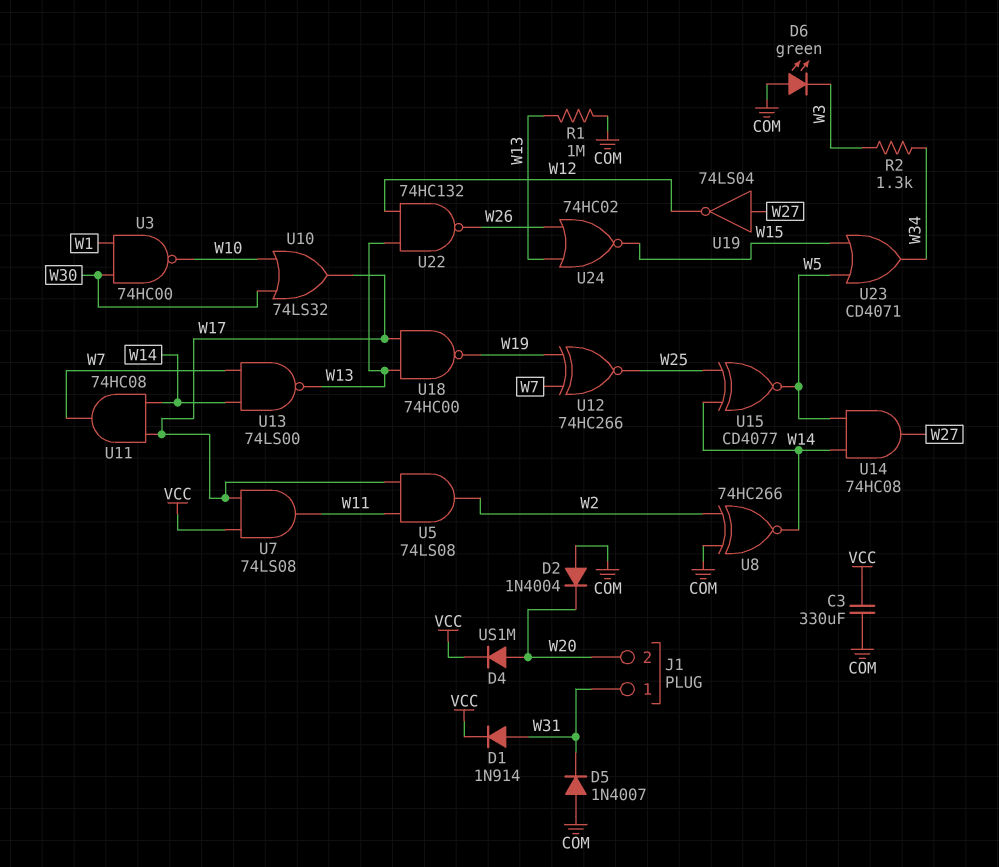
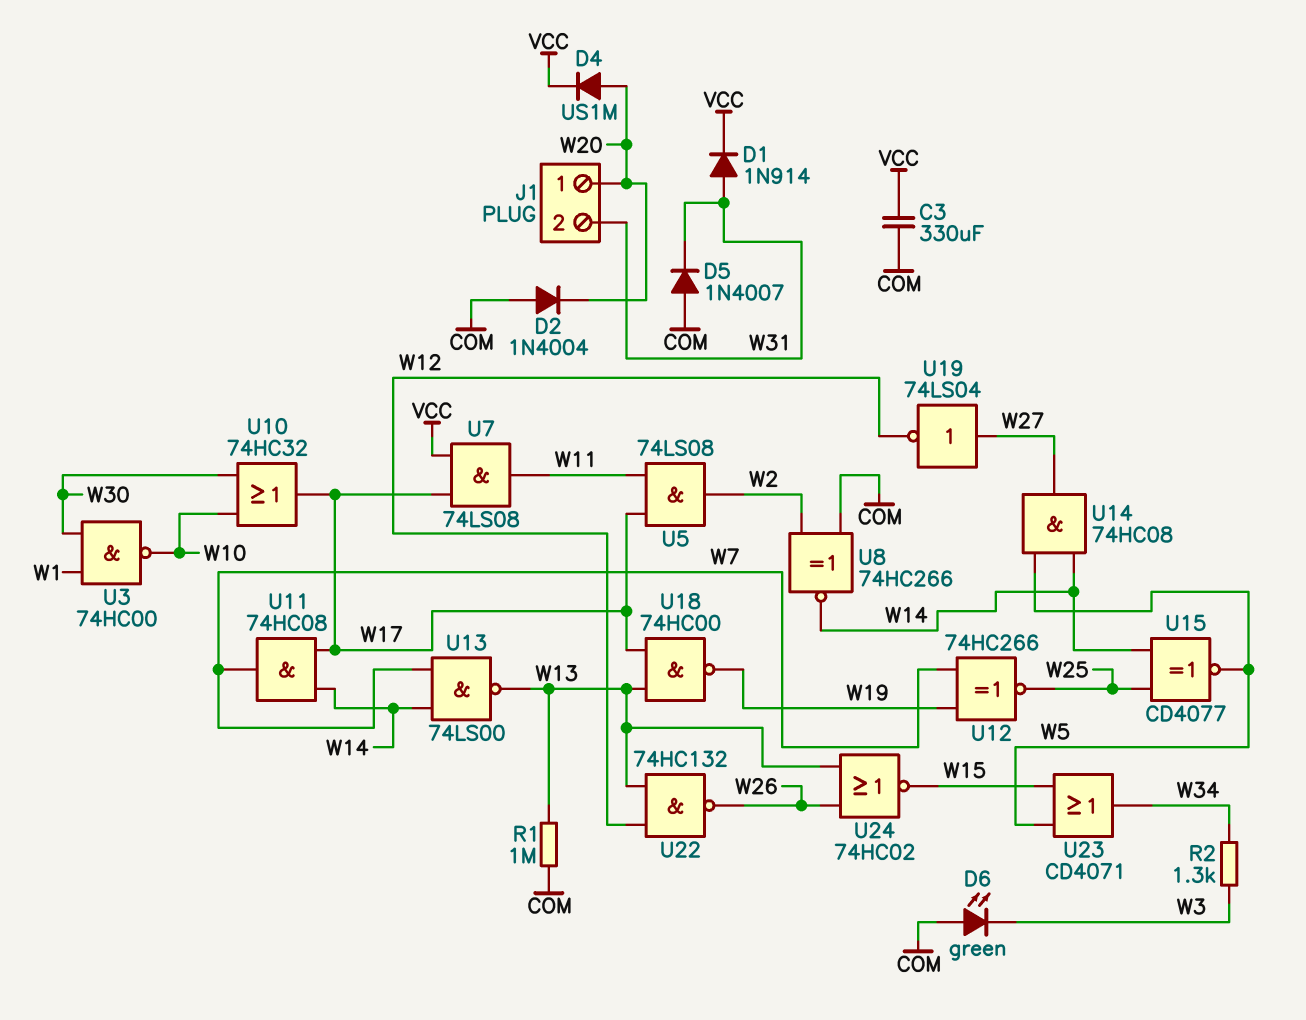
J1 pin 1: W31 -> W20
J1 pin 2: W20 -> W31
U10: OR 74LS32 (in W10, in W30, out W17) -> OR 74HC32 (in W10, in W30, out W17)

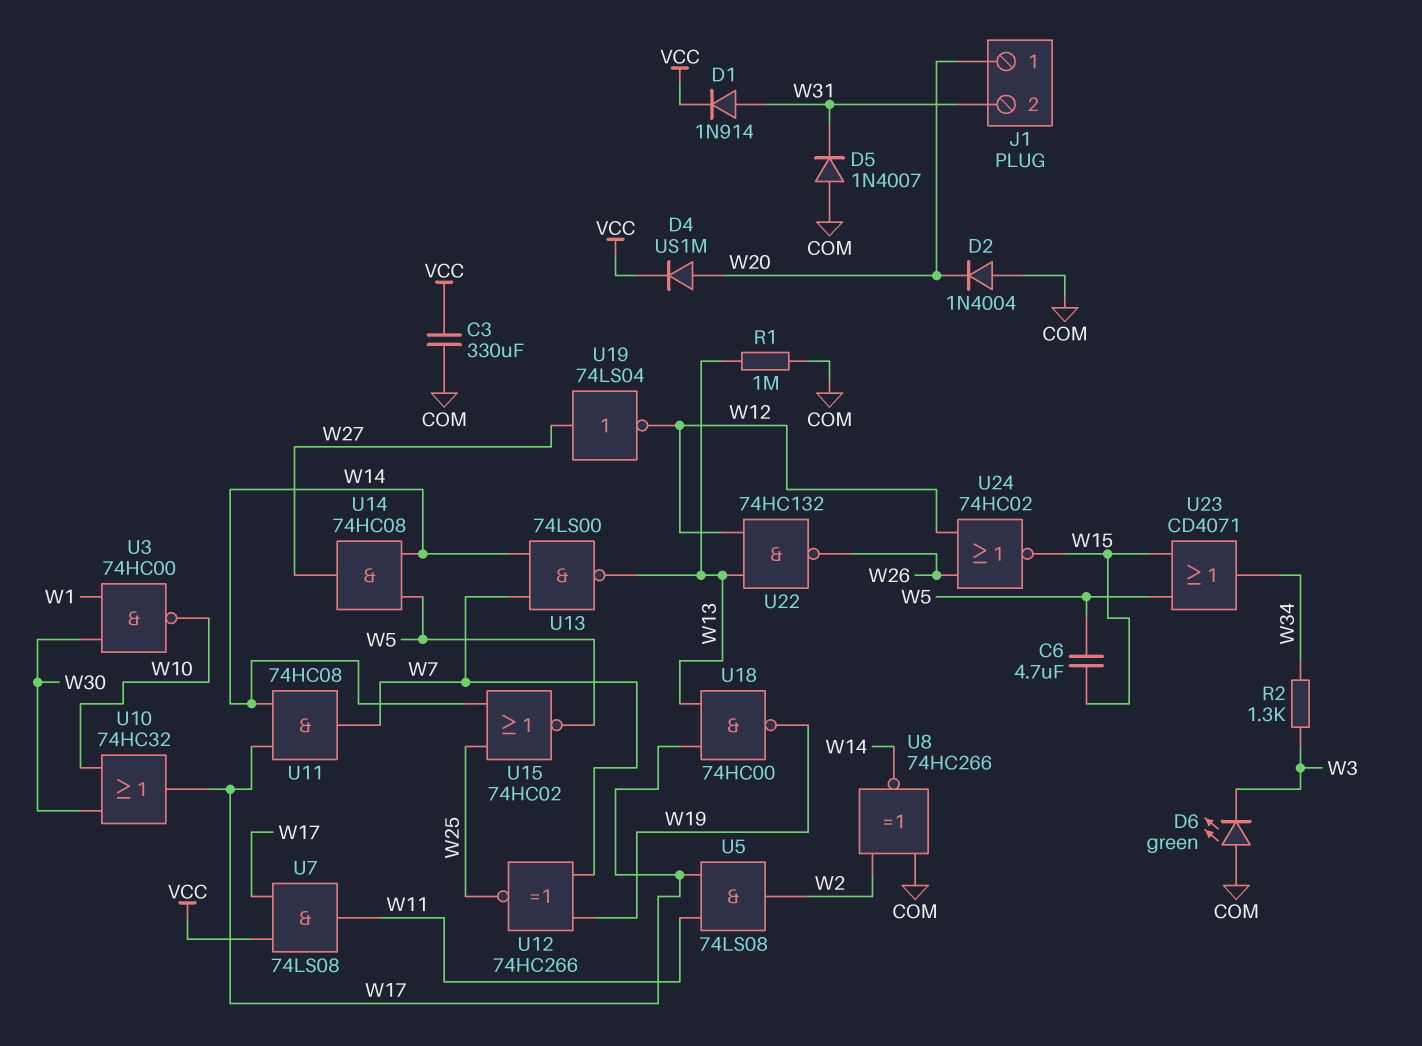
C6: none -> 4.7uF (W5, W15)
U15: XNOR CD4077 (in W14, in W25, out W5) -> NOR 74HC02 (in W14, in W25, out W5)
U24: NOR 74HC02 (in W13, in W26, out W15) -> NOR 74HC02 (in W12, in W26, out W15)

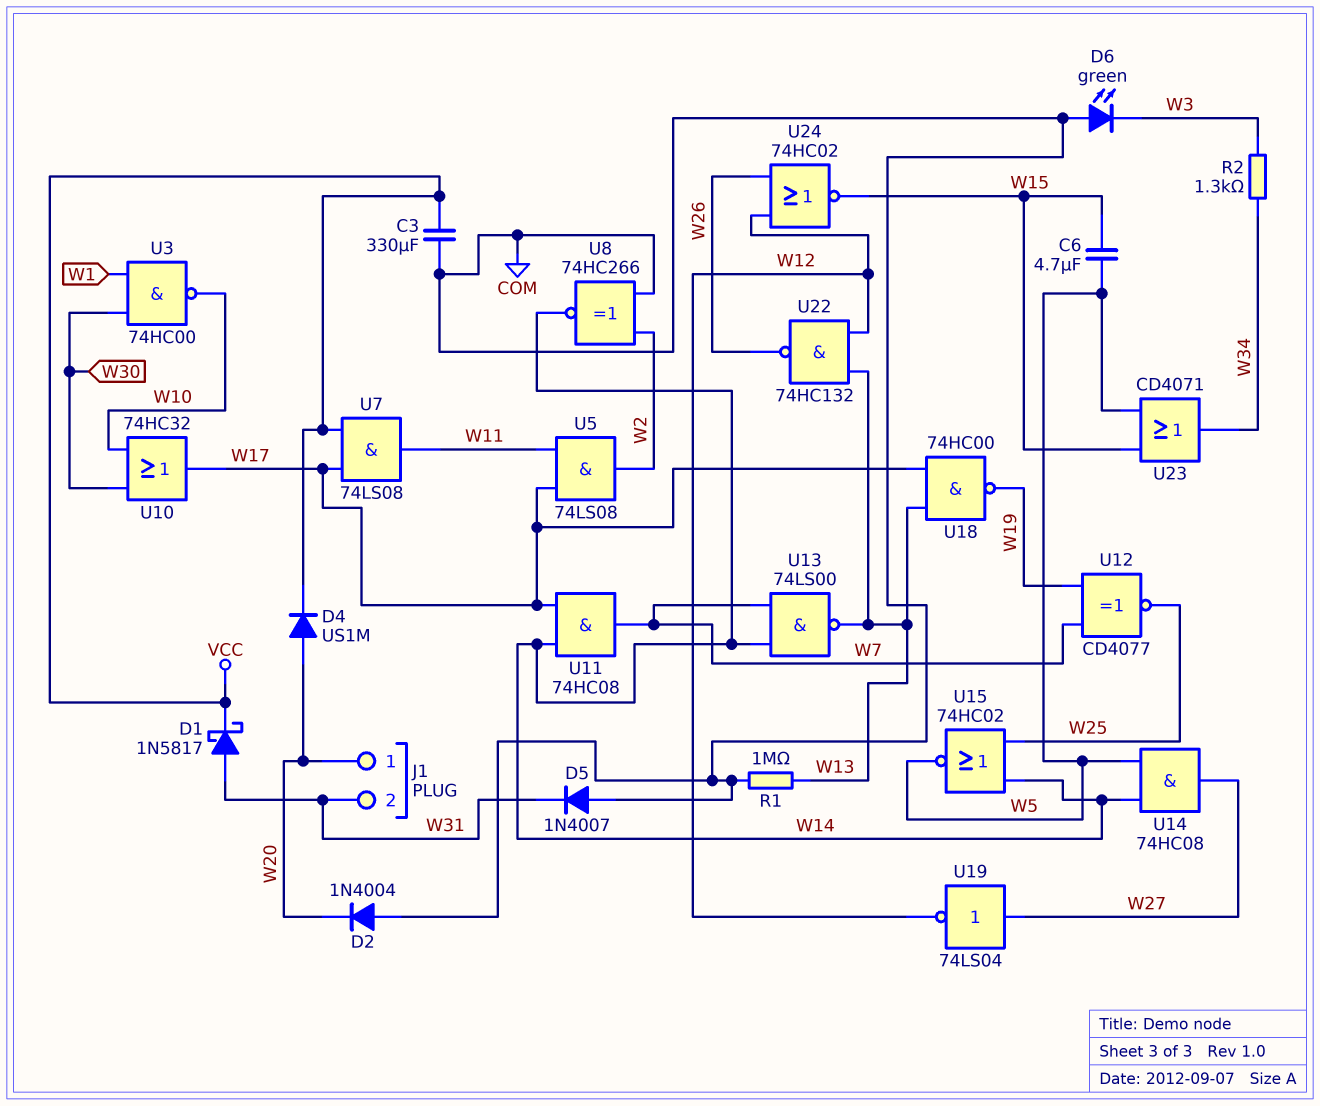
D1: diode 1N914 (A W31, K VCC) -> schottky 1N5817 (A W31, K VCC)
U12: XNOR 74HC266 (in W7, in W19, out W25) -> XNOR CD4077 (in W7, in W19, out W25)

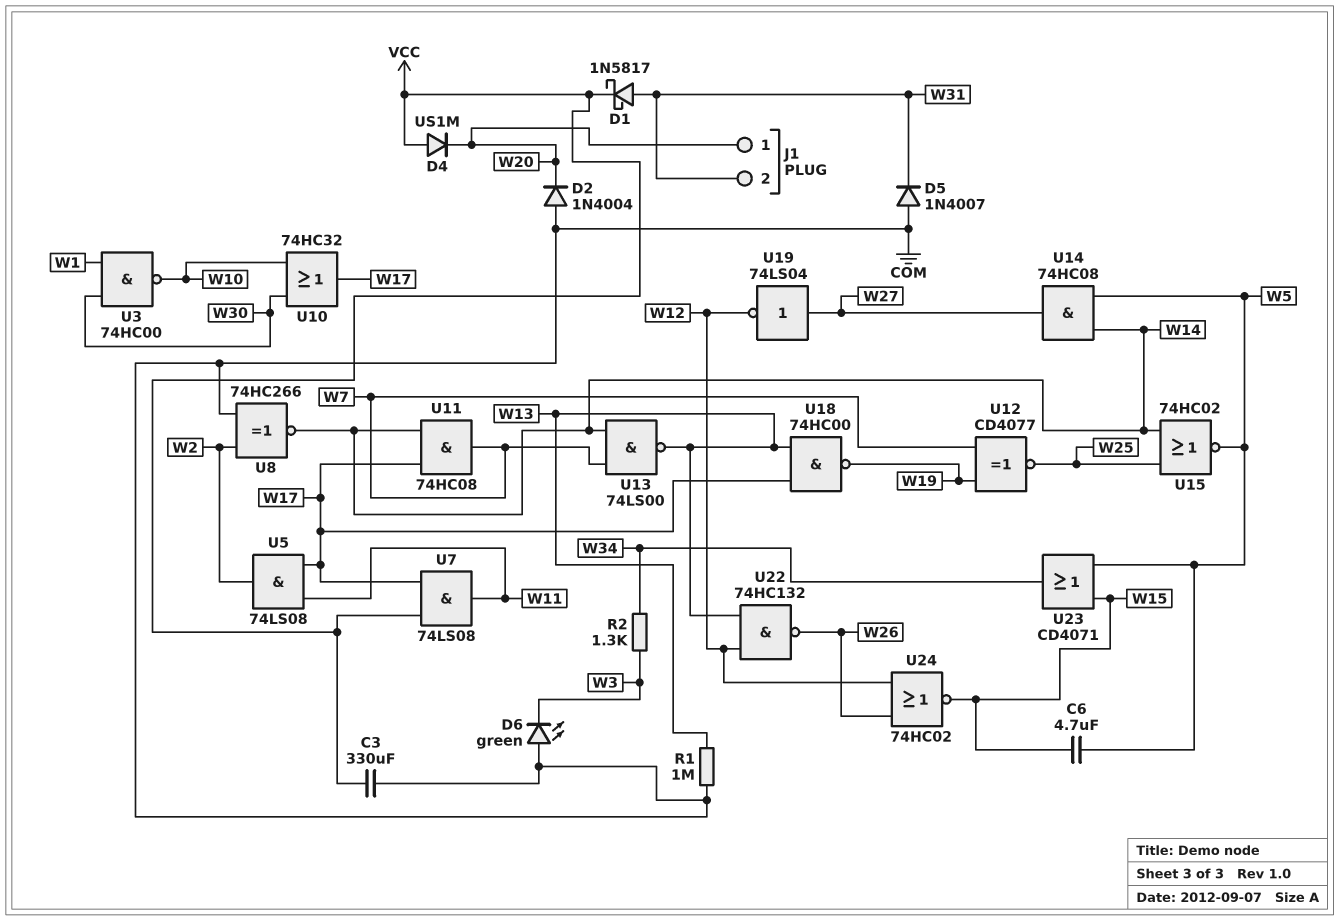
D4: diode US1M (A W20, K VCC) -> diode US1M (A VCC, K W20)

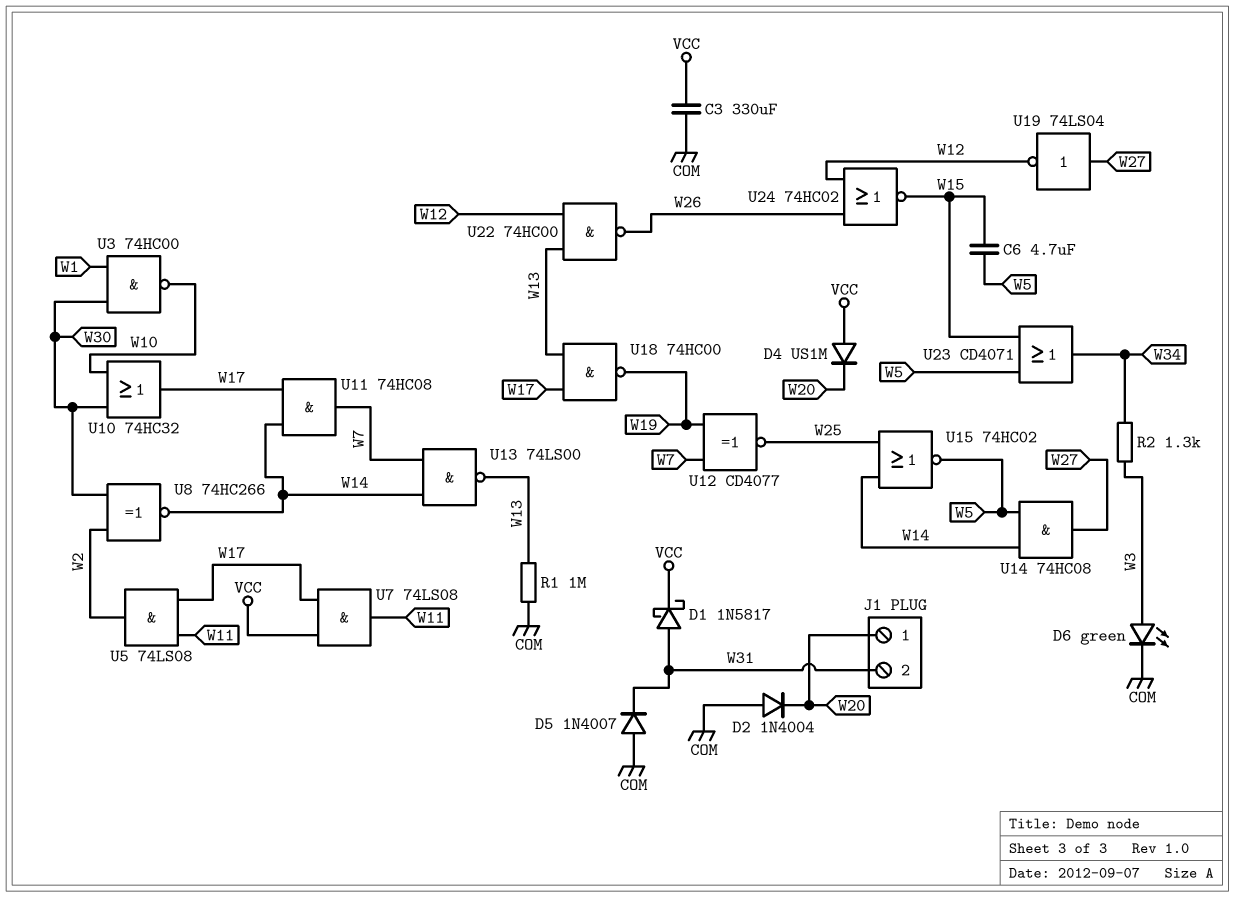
D6: LED green (A COM, K W3) -> LED green (A W3, K COM)
U8: XNOR 74HC266 (in COM, in W2, out W14) -> XNOR 74HC266 (in W2, in W30, out W14)
U22: NAND 74HC132 (in W12, in W13, out W26) -> NAND 74HC00 (in W12, in W13, out W26)

